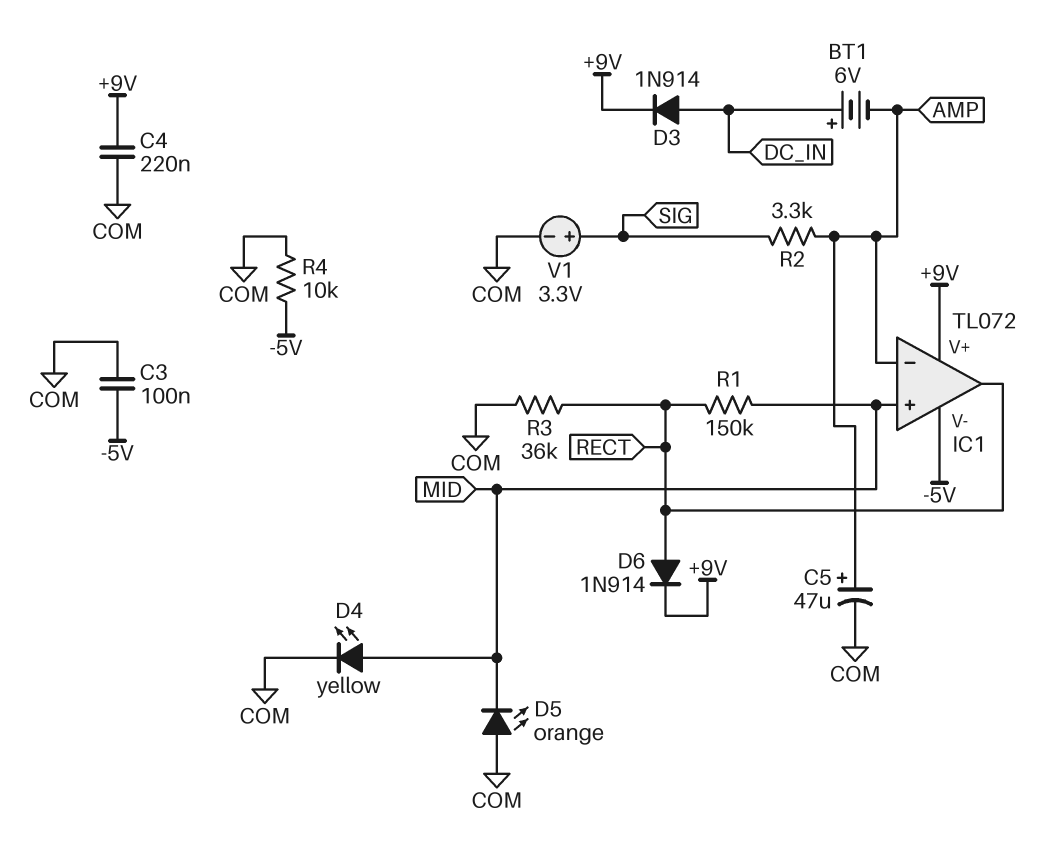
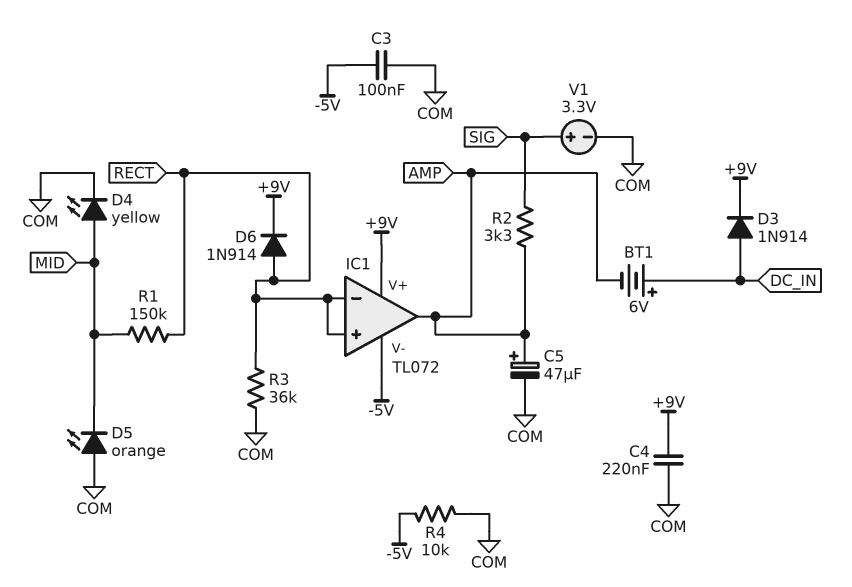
IC1 pin in+: MID -> RECT
IC1 pin in-: AMP -> RECT
IC1 pin out: RECT -> AMP

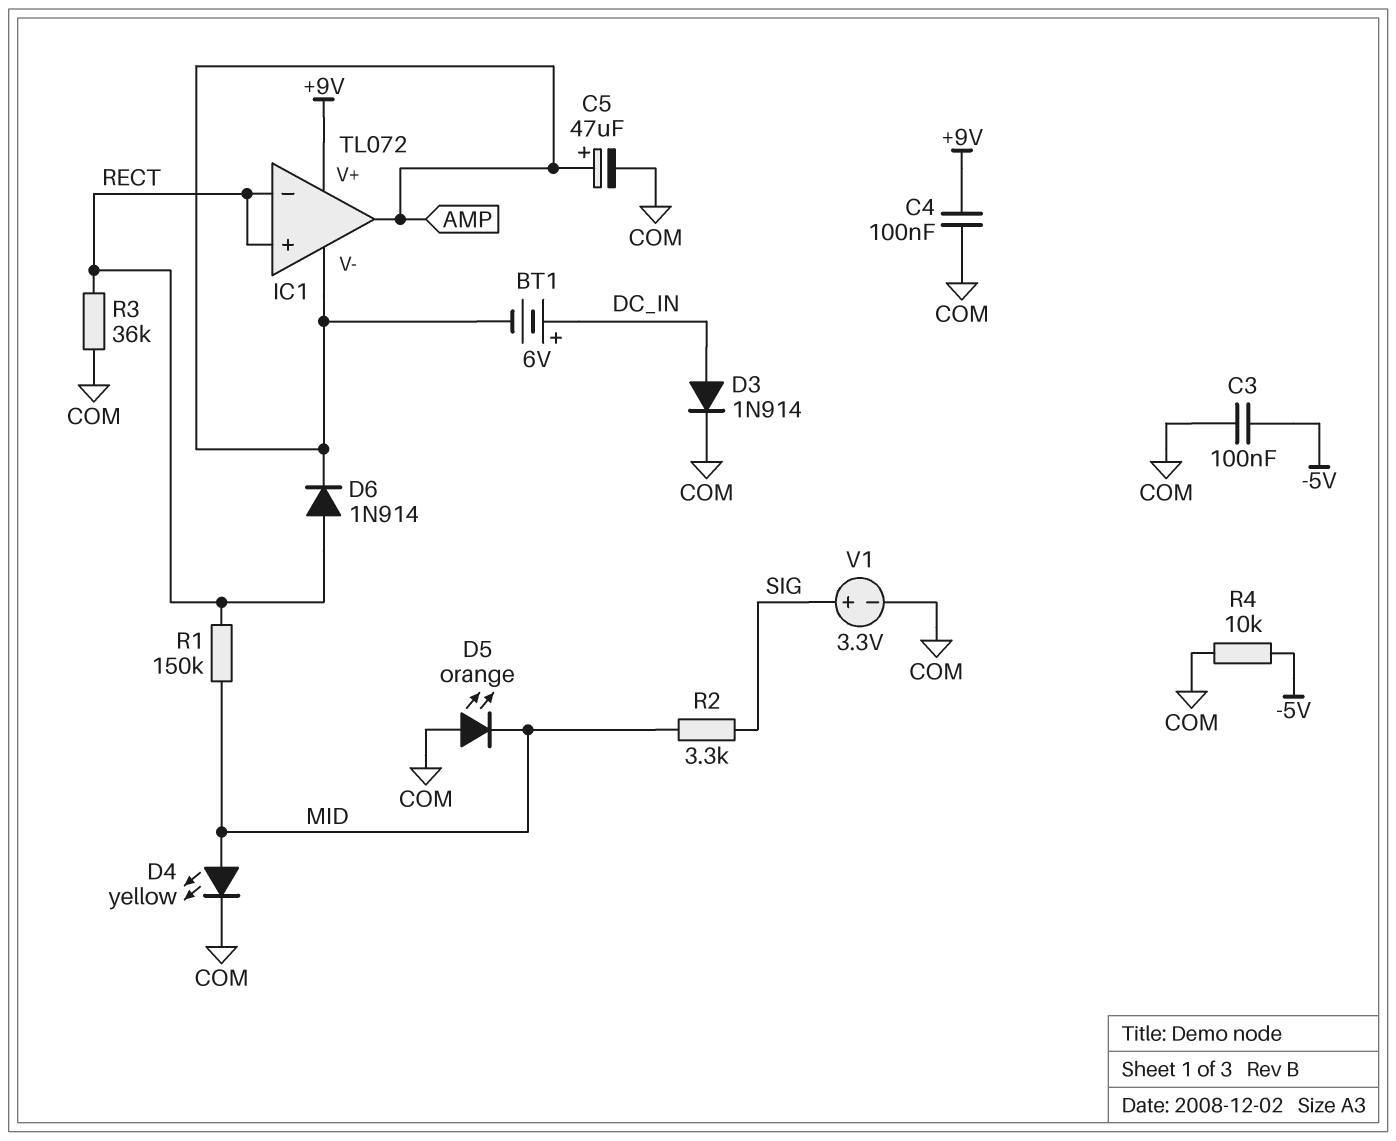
C4: 220nF (+9V, COM) -> 100nF (+9V, COM)
D3: diode 1N914 (A DC_IN, K +9V) -> diode 1N914 (A DC_IN, K COM)
D6: diode 1N914 (A RECT, K +9V) -> diode 1N914 (A RECT, K AMP)
IC1 pin V-: -5V -> AMP
R2: 3.3k (AMP, SIG) -> 3.3k (MID, SIG)

